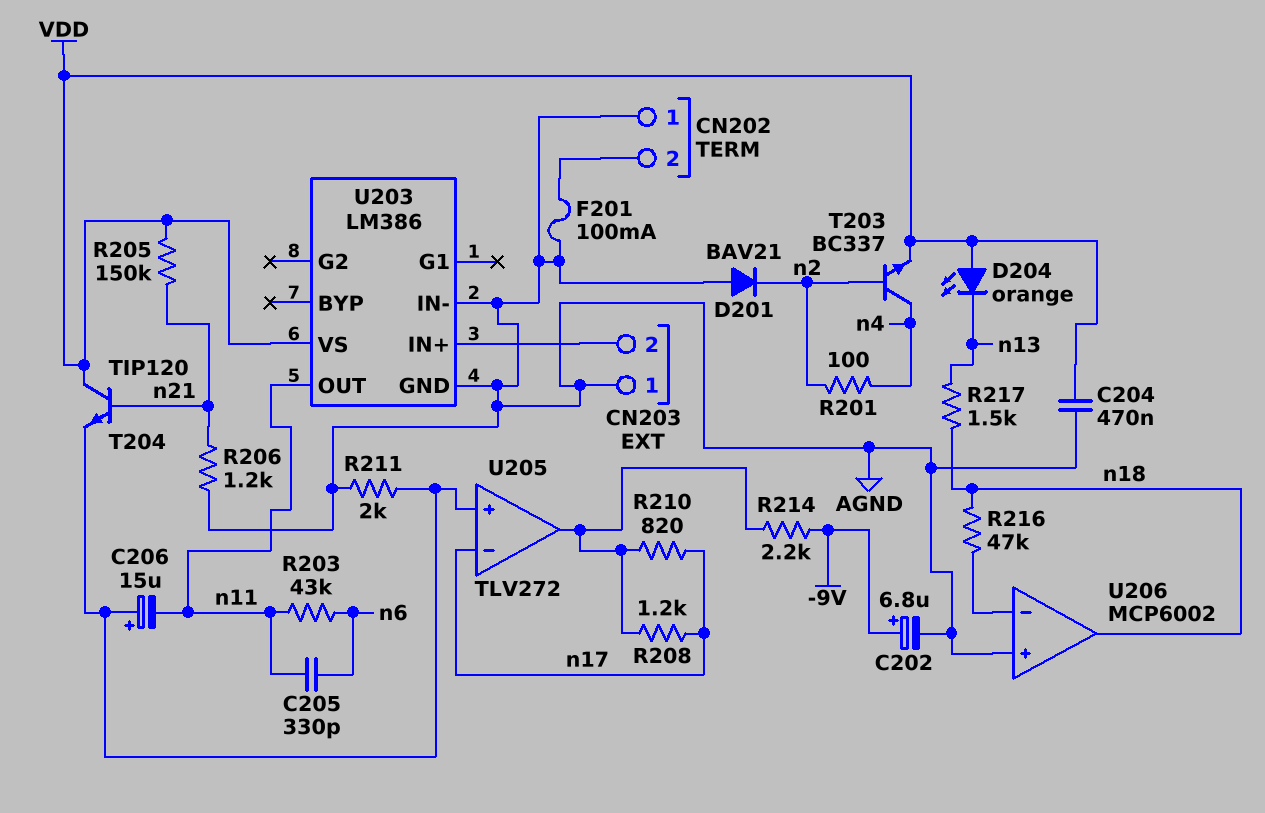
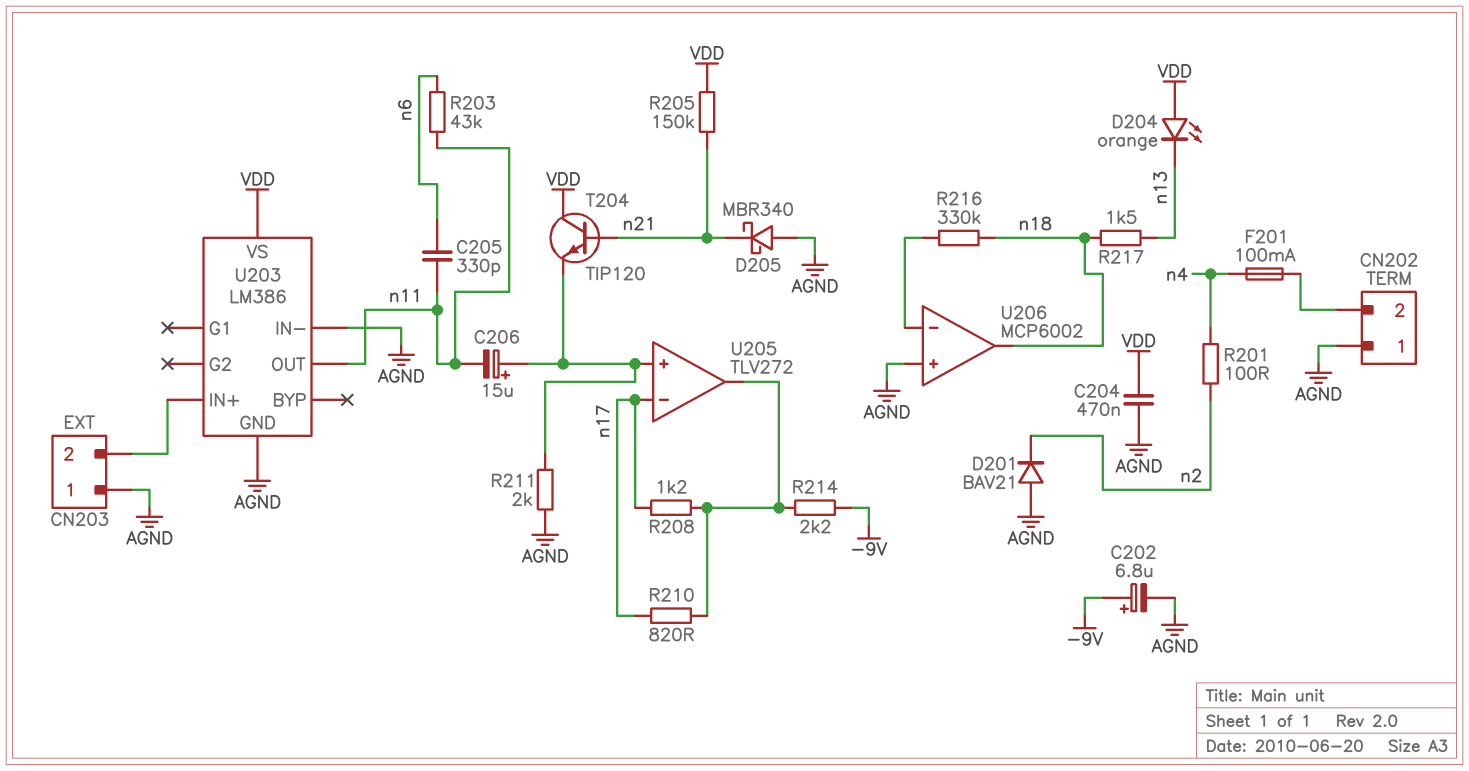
D205: none -> schottky MBR340 (A AGND, K n21)
F201: 100mA (AGND, CN202/2) -> 100mA (CN202/2, n4)
R206: 1.2k (AGND, n21) -> none
R216: 47k (U206/in-, n18) -> 330k (U206/in-, n18)
T203: NPN BC337 (B n2, C n4, E VDD) -> none

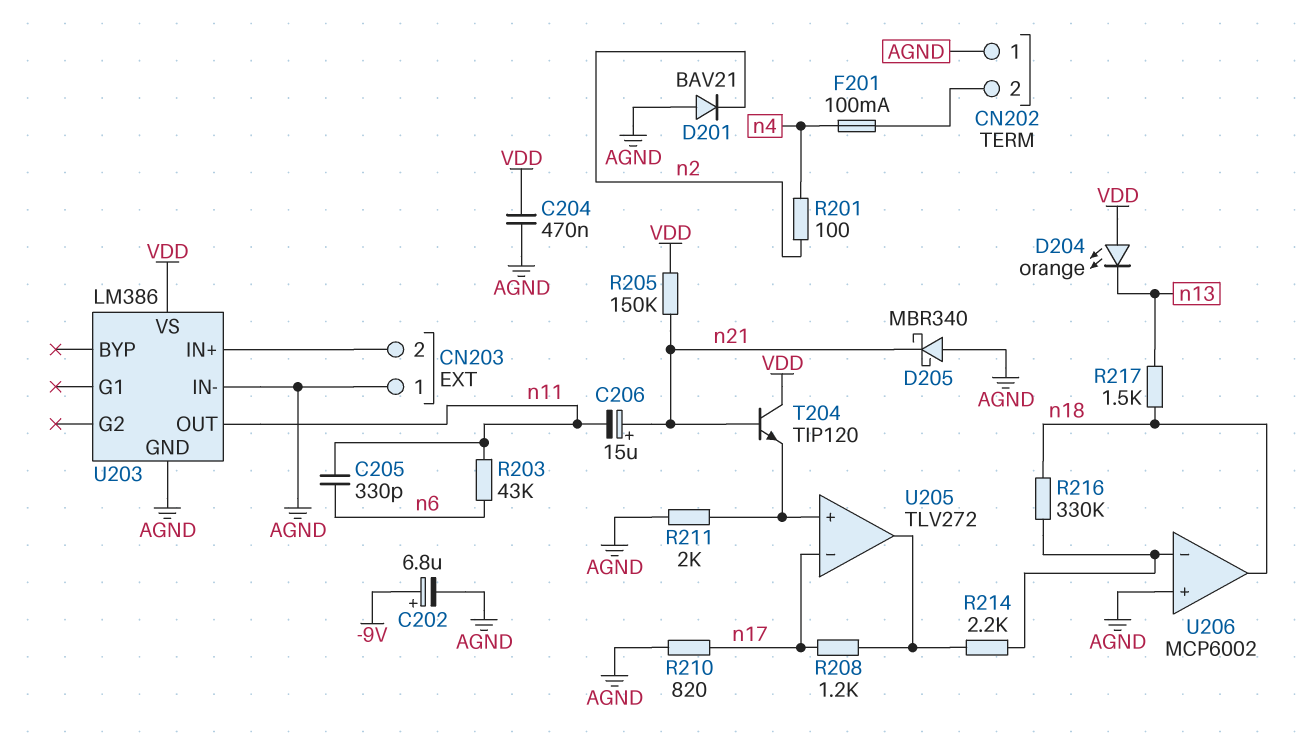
C206: 15uF (plus U205/in+, minus n11) -> 15uF (plus n21, minus n11)
R210: 820 (U205/out, n17) -> 820 (AGND, n17)
R214: 2.2k (-9V, U205/out) -> 2.2k (U205/out, U206/in-)

